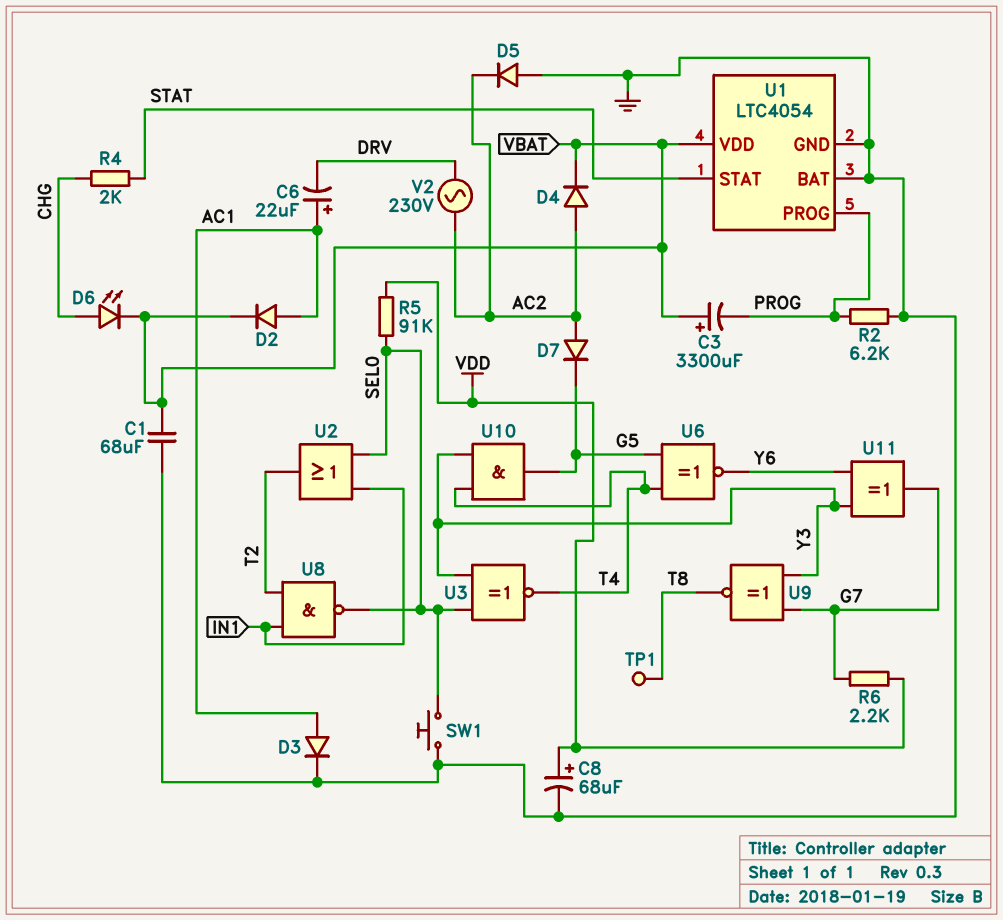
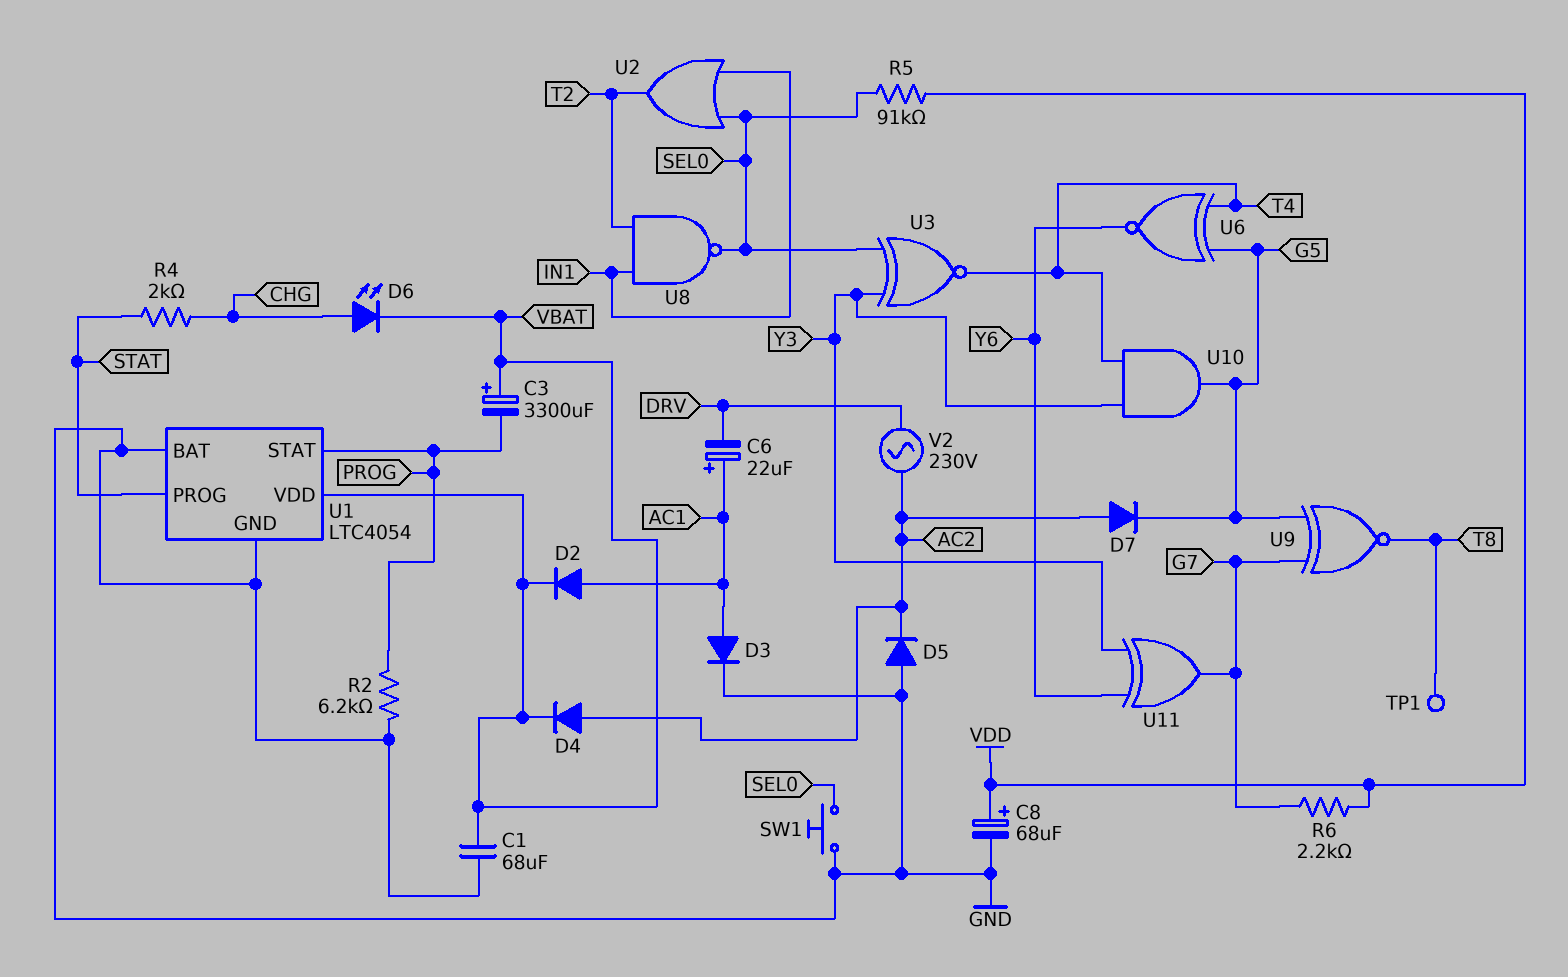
U1 pin PROG: PROG -> STAT
U1 pin STAT: STAT -> PROG
U9: XNOR (in G7, in Y3, out T8) -> XNOR (in G5, in G7, out T8)

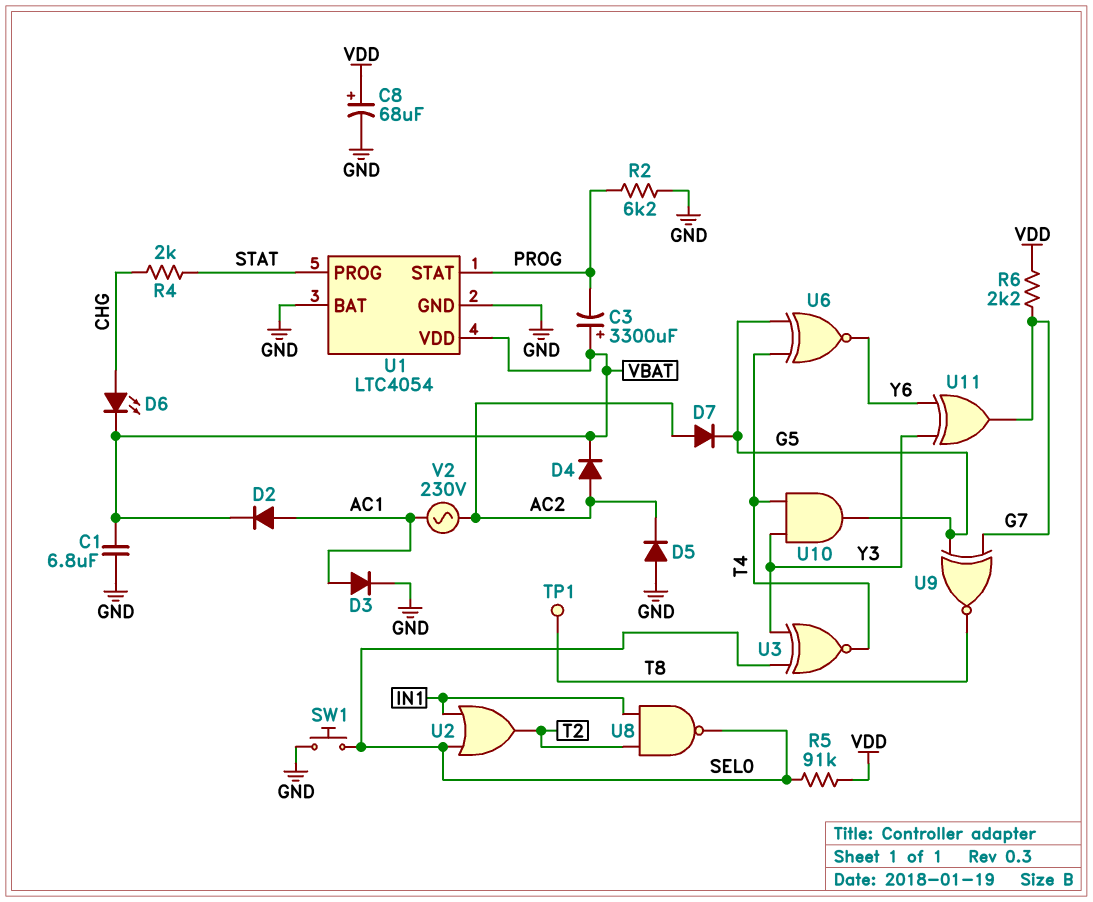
C1: 68uF (GND, VBAT) -> 6.8uF (GND, VBAT)
C6: 22uF (plus AC1, minus DRV) -> none
V2: AC 230V (AC2, DRV) -> AC 230V (AC1, AC2)

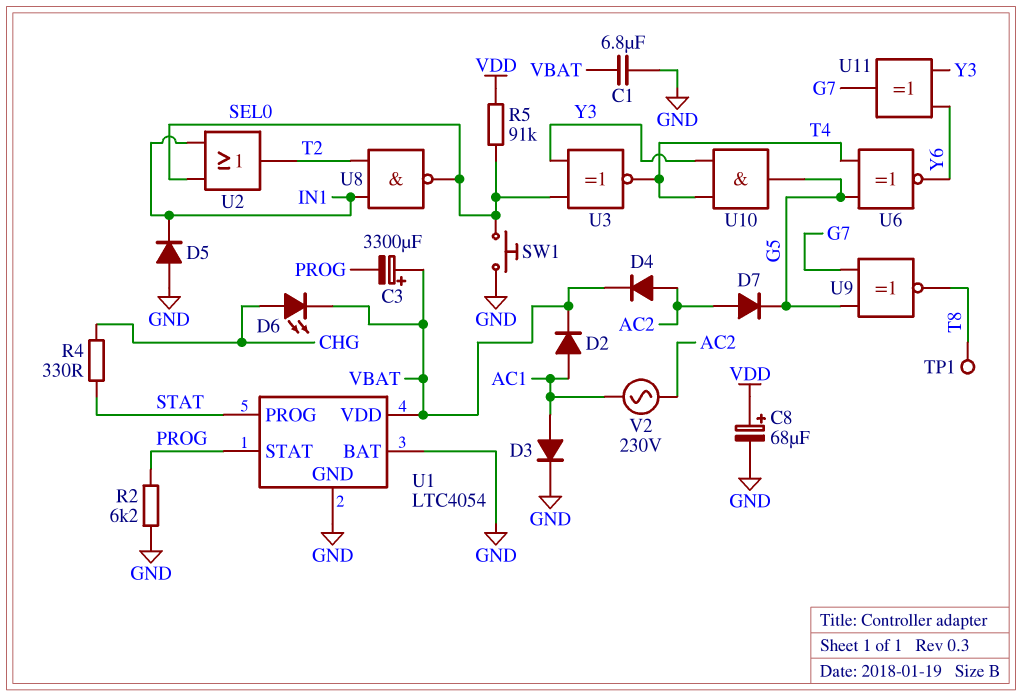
D5: diode (A GND, K AC2) -> diode (A GND, K IN1)
R4: 2k (CHG, STAT) -> 330 (CHG, STAT)
R6: 2.2k (G7, VDD) -> none

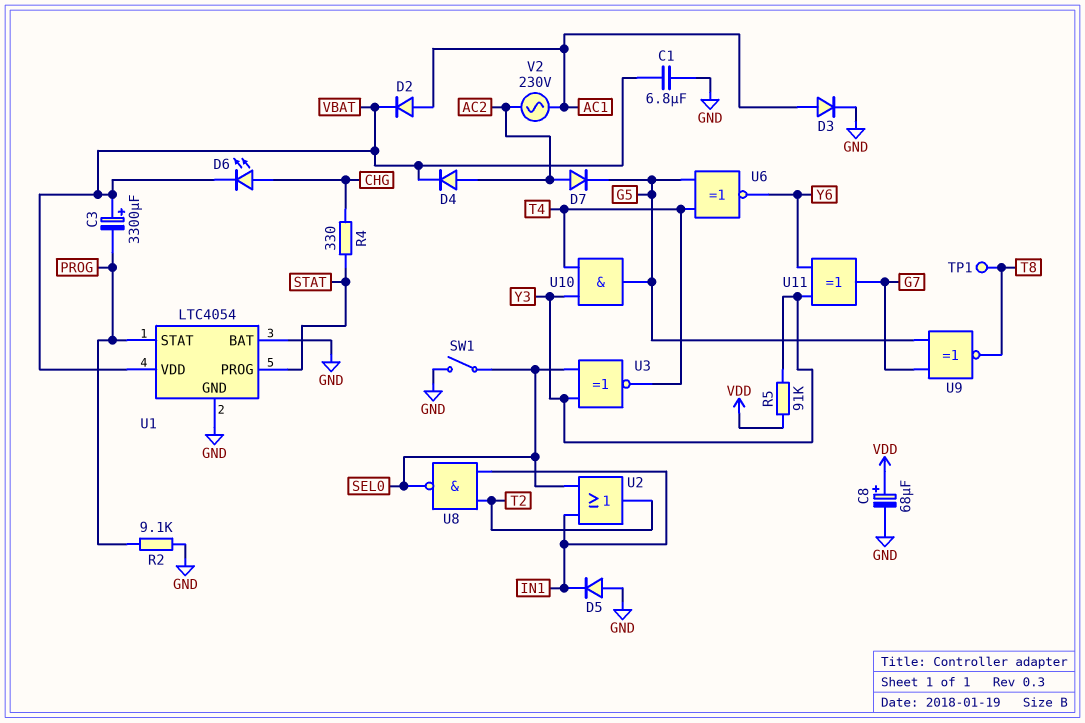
R2: 6.2k (GND, PROG) -> 9.1k (GND, PROG)
R5: 91k (SEL0, VDD) -> 91k (VDD, Y3)
SW1: button (GND, SEL0) -> switch (GND, SEL0)

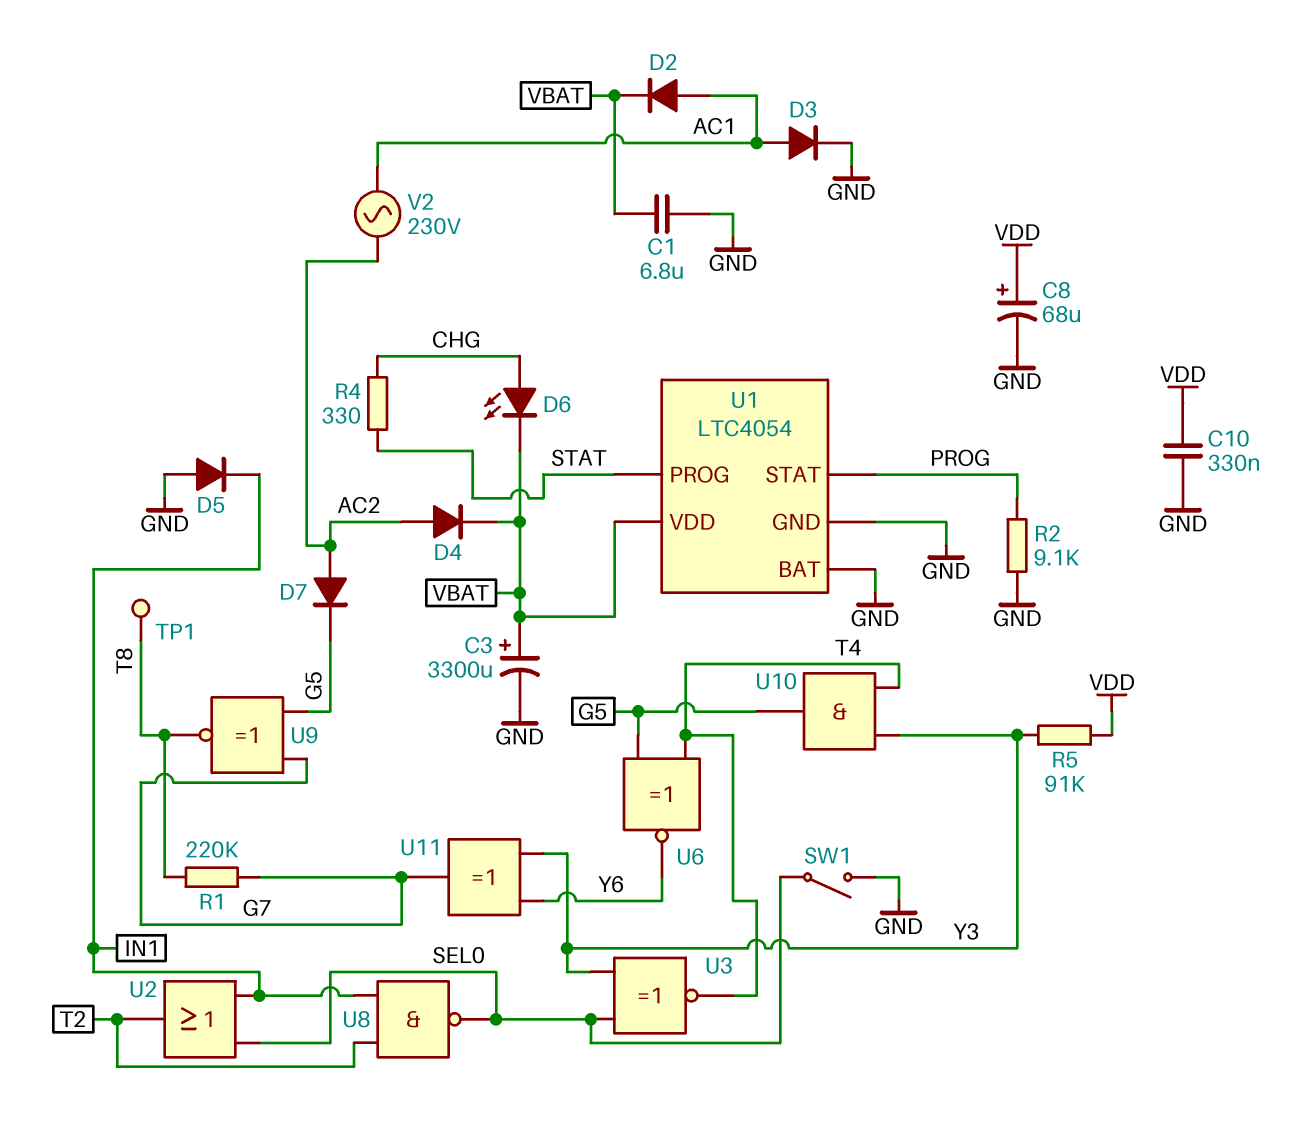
C3: 3300uF (plus VBAT, minus PROG) -> 3300uF (plus VBAT, minus GND)
C10: none -> 330nF (GND, VDD)
R1: none -> 220k (G7, T8)

